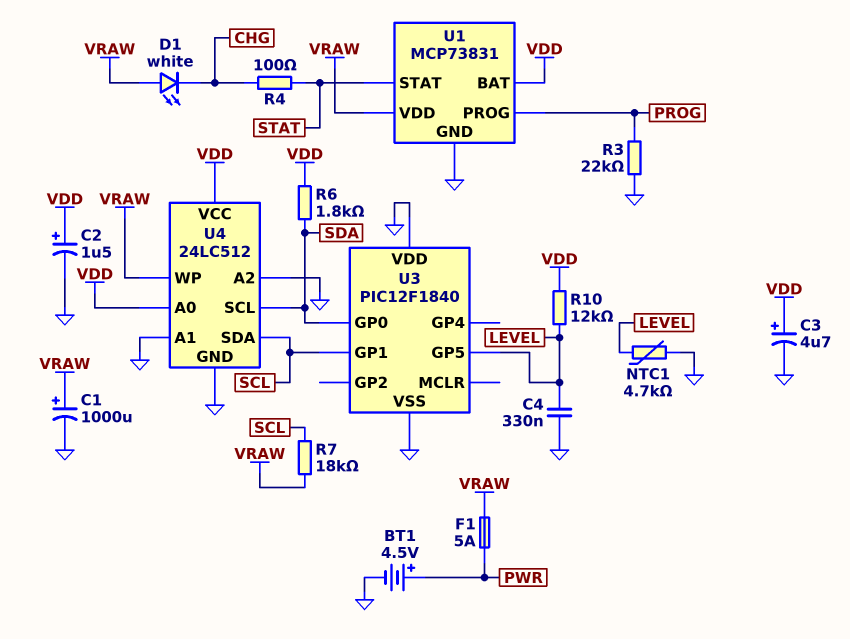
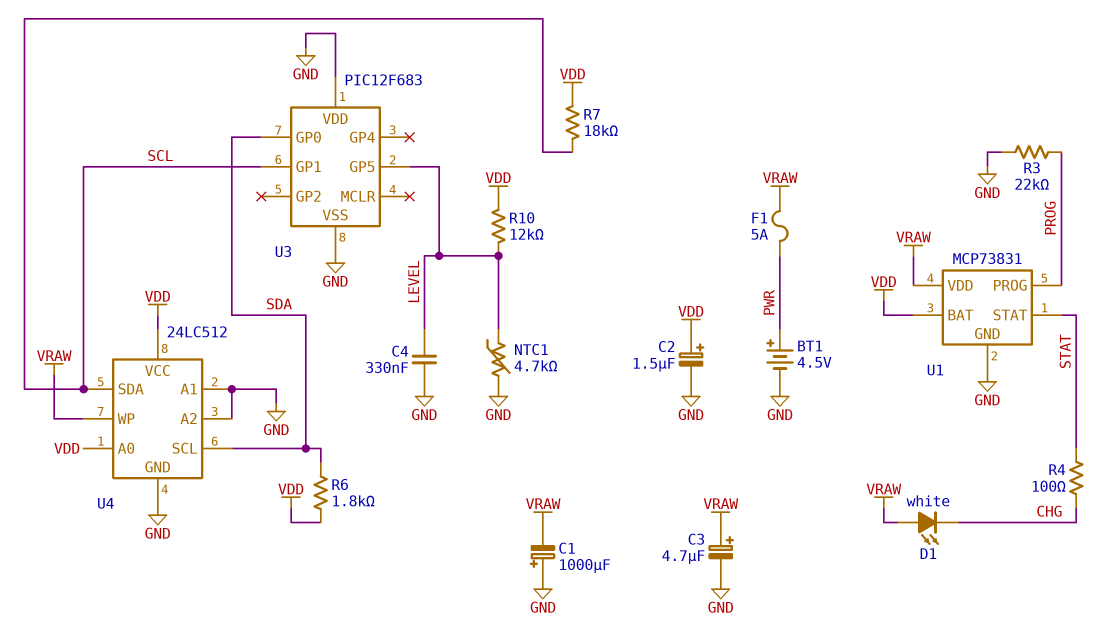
C1: 1000uF (plus VRAW, minus GND) -> 1000uF (plus GND, minus VRAW)
C3: 4.7uF (plus VDD, minus GND) -> 4.7uF (plus VRAW, minus GND)
R7: 18k (SCL, VRAW) -> 18k (SCL, VDD)
U3: PIC12F1840 -> PIC12F683

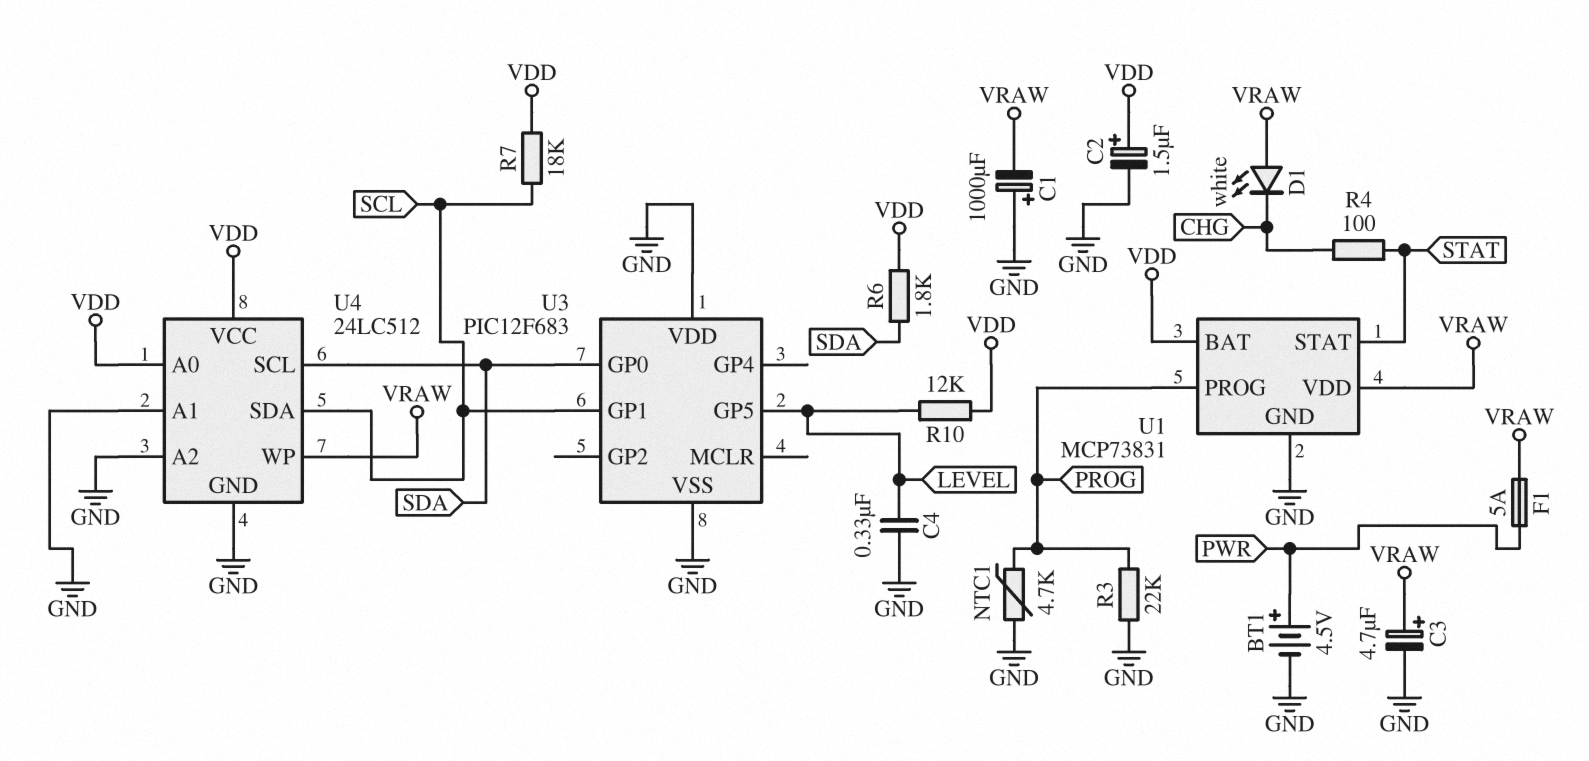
NTC1: 4.7k (GND, LEVEL) -> 4.7k (GND, PROG)

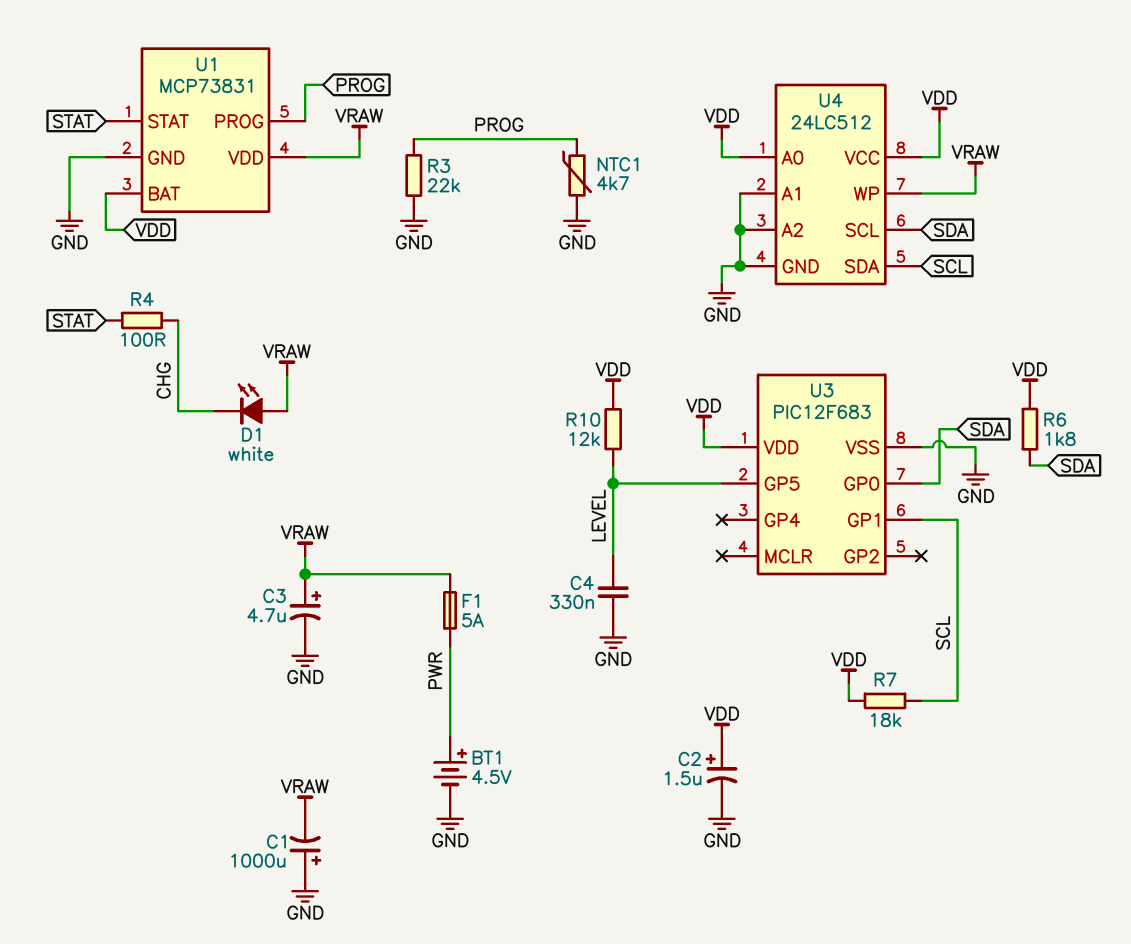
U3 pin VDD: GND -> VDD

